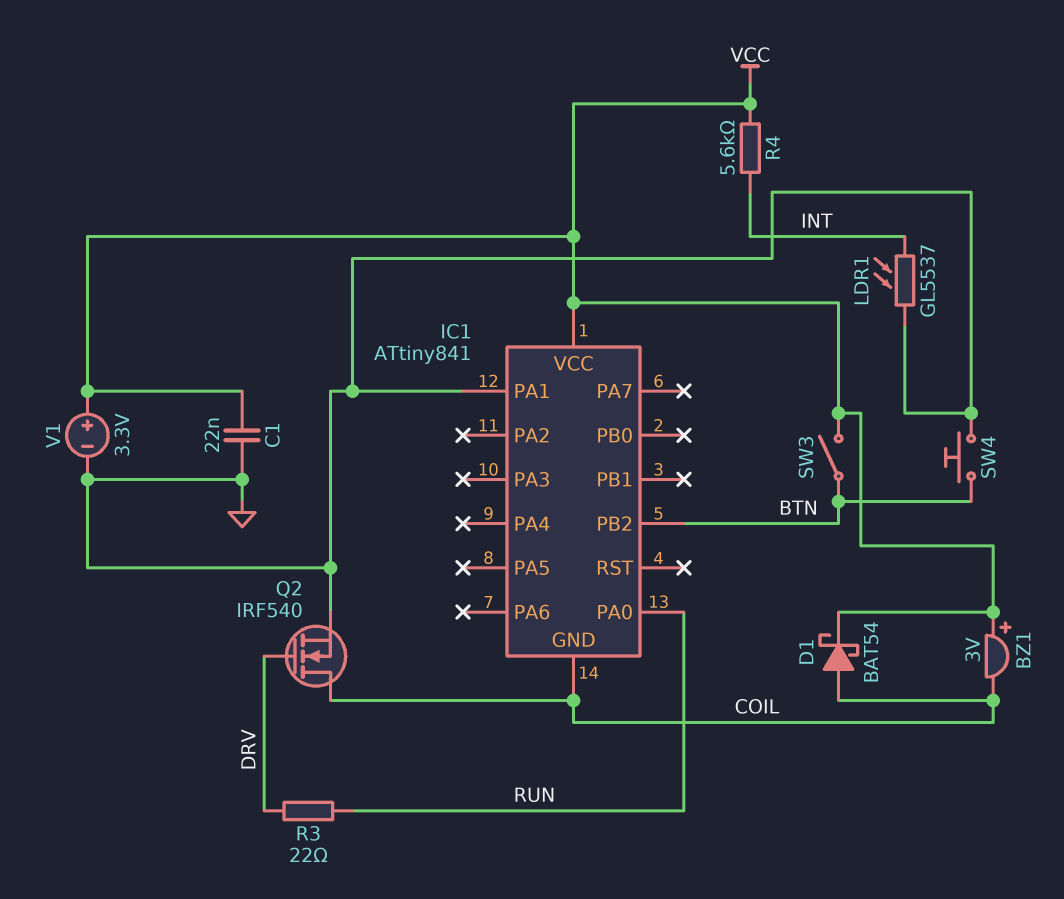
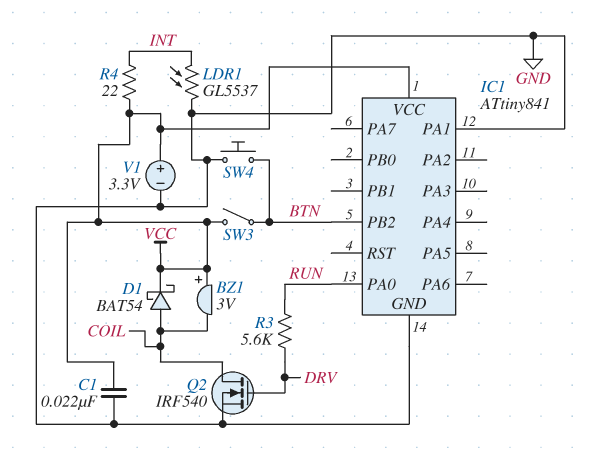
IC1 pin GND: COIL -> GND
R3: 22 (DRV, RUN) -> 5.6k (DRV, RUN)
R4: 5.6k (INT, VCC) -> 22 (INT, VCC)

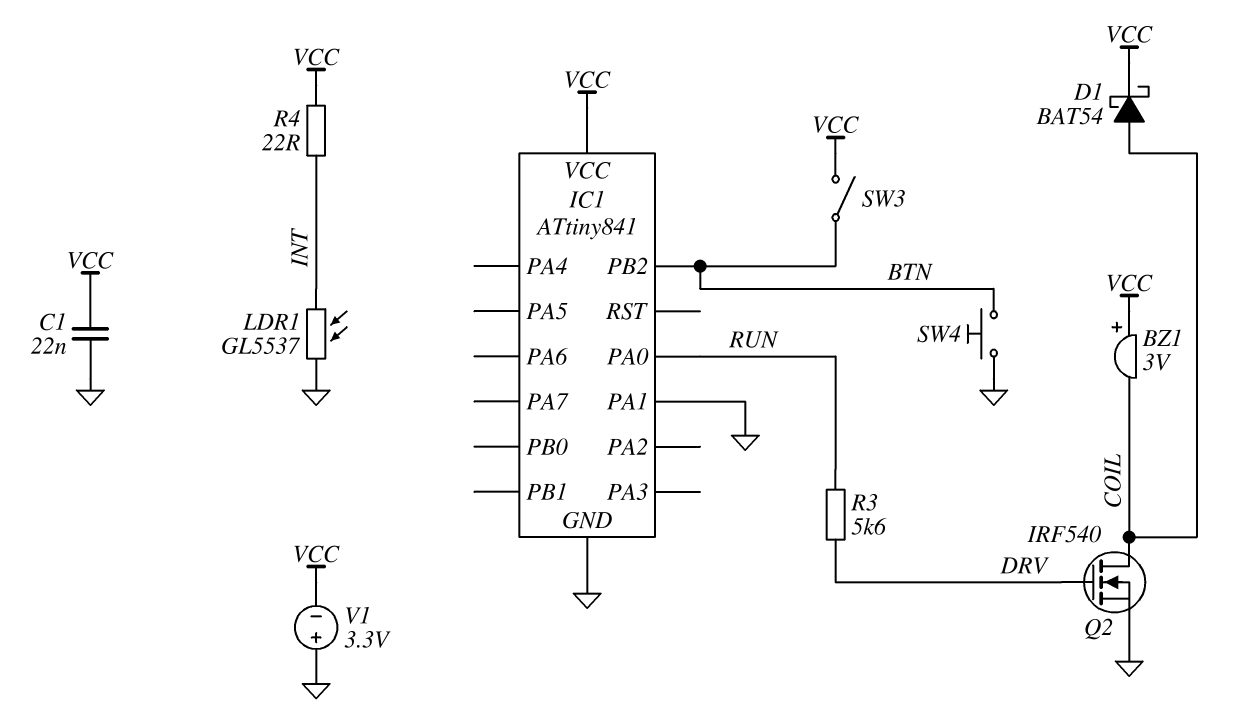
V1: 3.3V (plus VCC, minus GND) -> 3.3V (plus GND, minus VCC)

